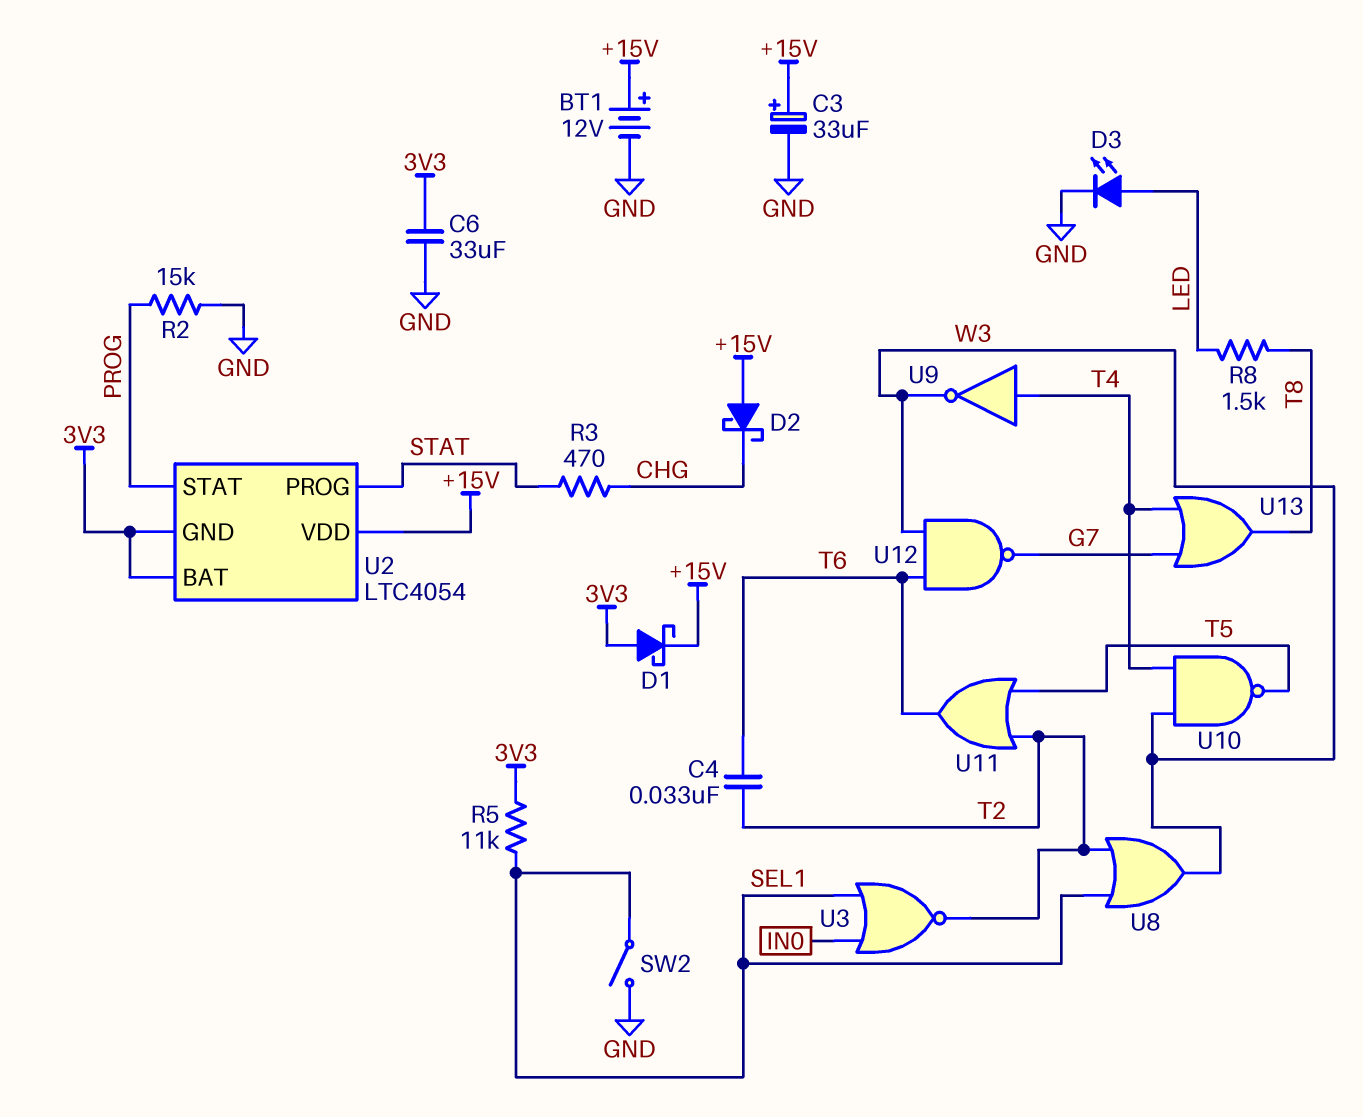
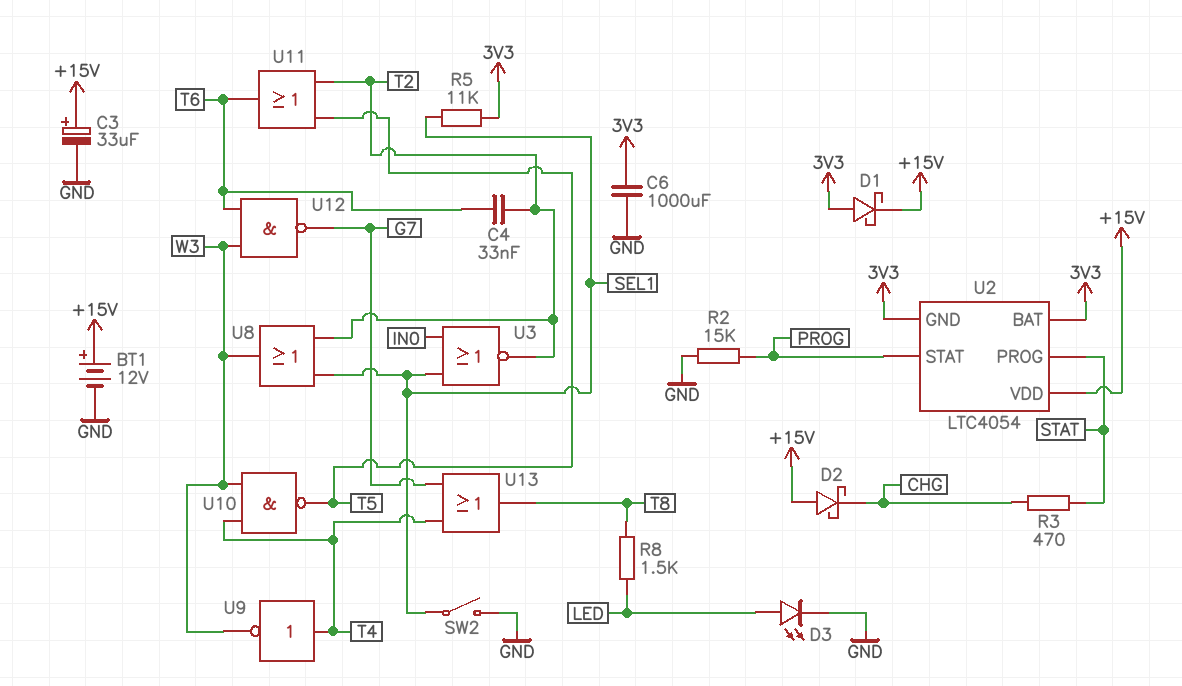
C6: 33uF (3V3, GND) -> 1000uF (3V3, GND)

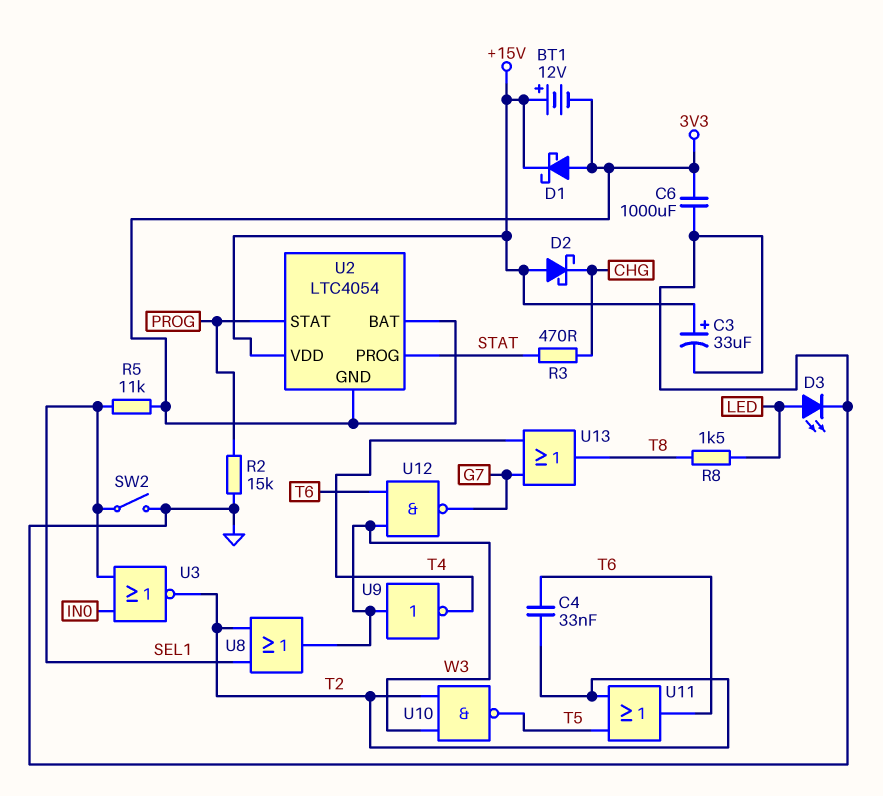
BT1: 12V (plus +15V, minus GND) -> 12V (plus +15V, minus 3V3)
U9: NOT (in T4, out W3) -> NOT (in W3, out T4)
U10: NAND (in T4, in W3, out T5) -> NAND (in T2, in W3, out T5)

